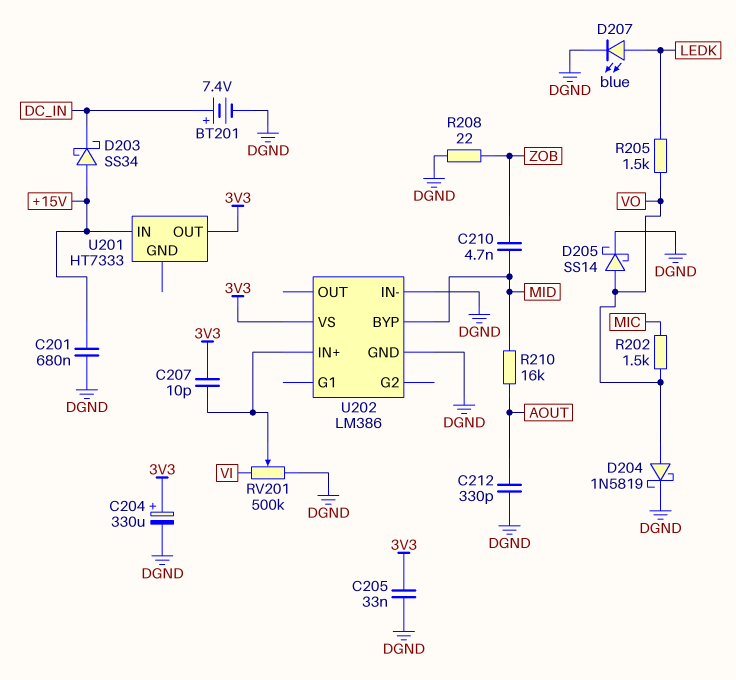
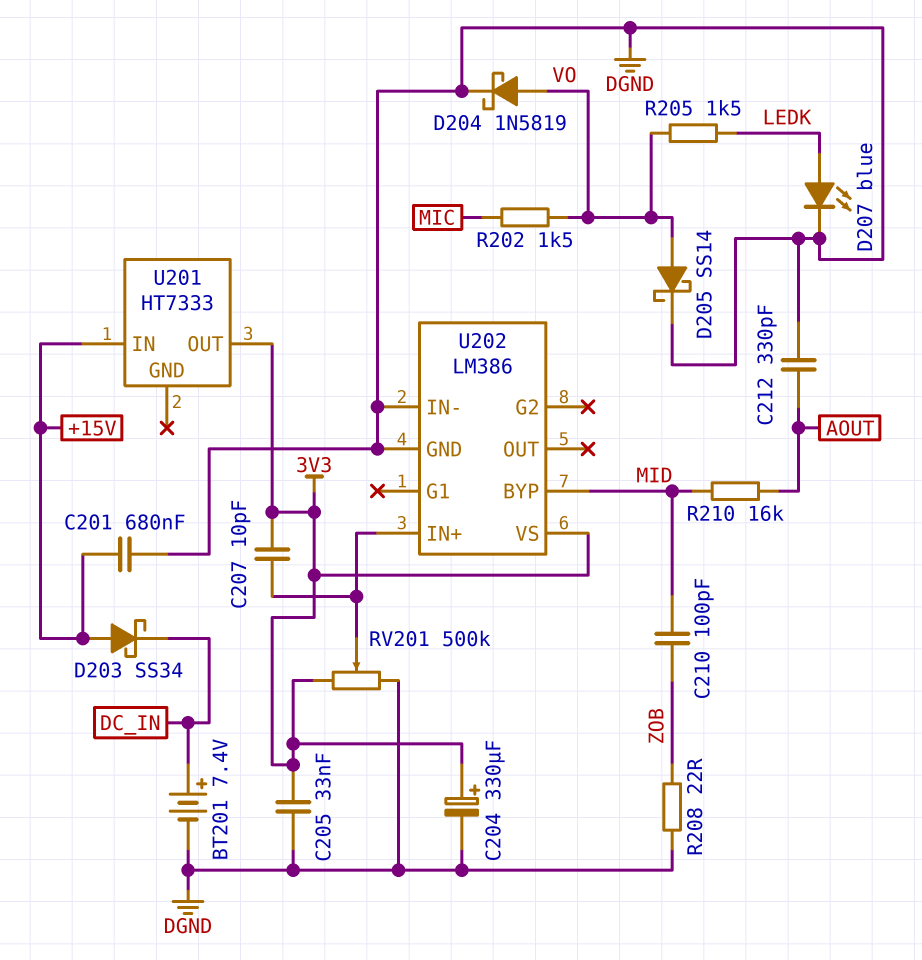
C210: 4.7nF (MID, ZOB) -> 100pF (MID, ZOB)
RV201: 500k (DGND, VI, wiper U202/IN+) -> 500k (3V3, DGND, wiper U202/IN+)

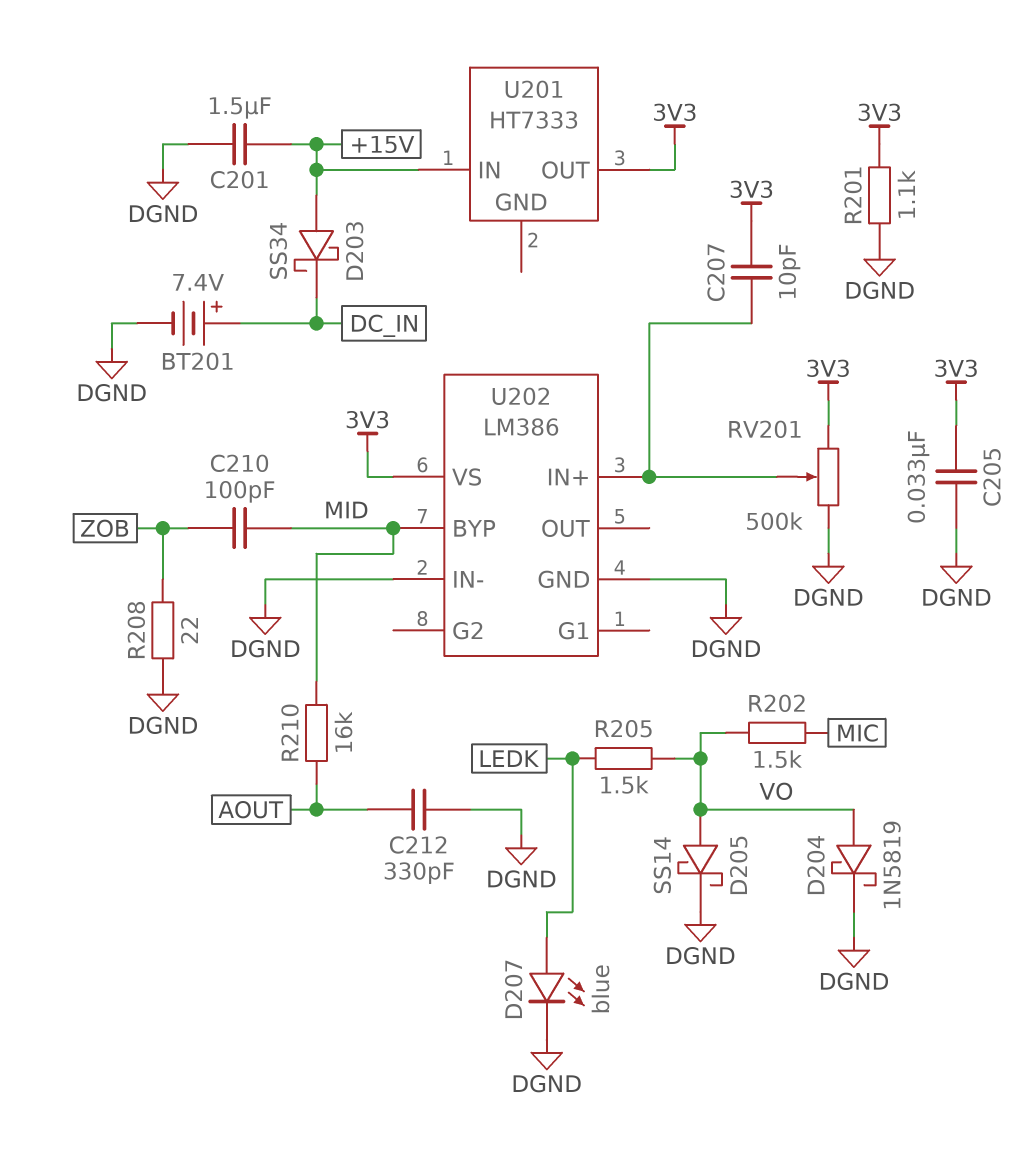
C201: 680nF (+15V, DGND) -> 1.5uF (+15V, DGND)
C204: 330uF (plus 3V3, minus DGND) -> none
R201: none -> 1.1k (3V3, DGND)

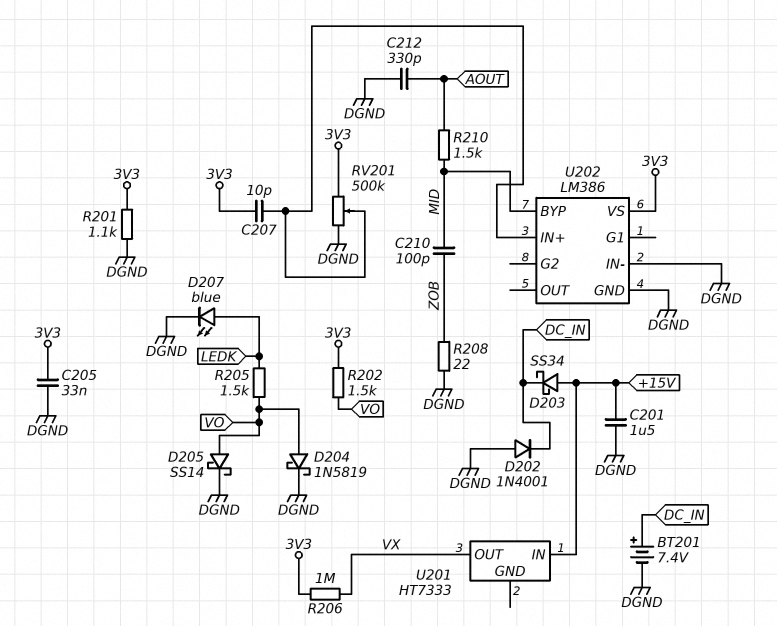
D202: none -> diode 1N4001 (A DGND, K DC_IN)
R202: 1.5k (MIC, VO) -> 1.5k (3V3, VO)
R206: none -> 1M (3V3, VX)
R210: 16k (AOUT, MID) -> 1.5k (AOUT, MID)
U201 pin OUT: 3V3 -> VX

